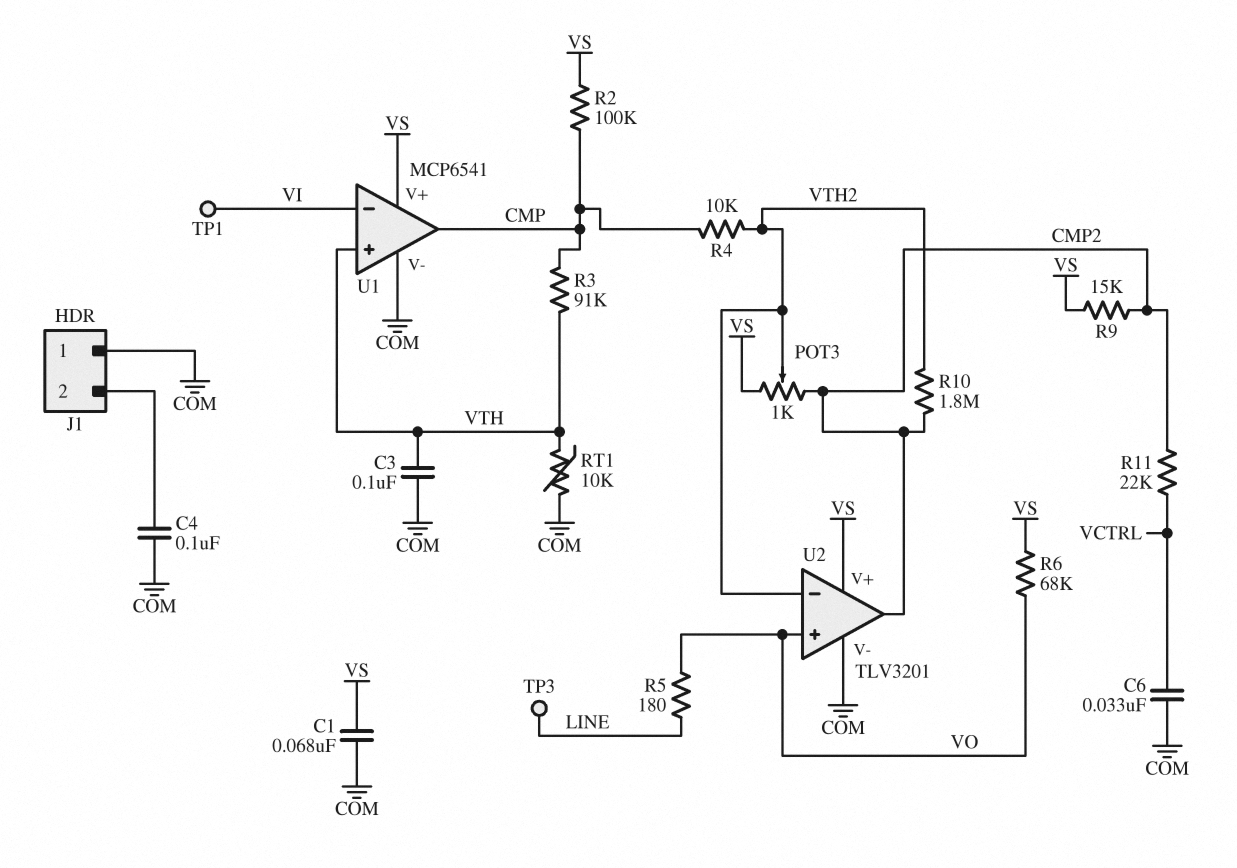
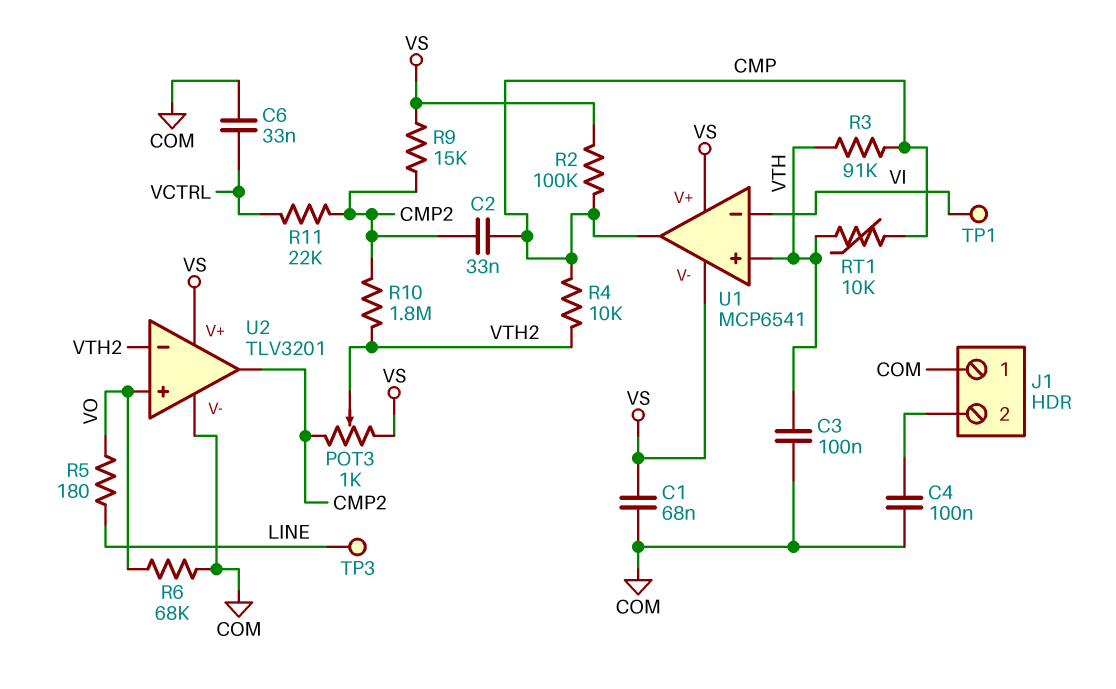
C2: none -> 33nF (CMP, CMP2)
R6: 68k (VO, VS) -> 68k (COM, VO)
RT1: 10k (COM, VTH) -> 10k (CMP, VTH)
U1 pin V-: COM -> VS

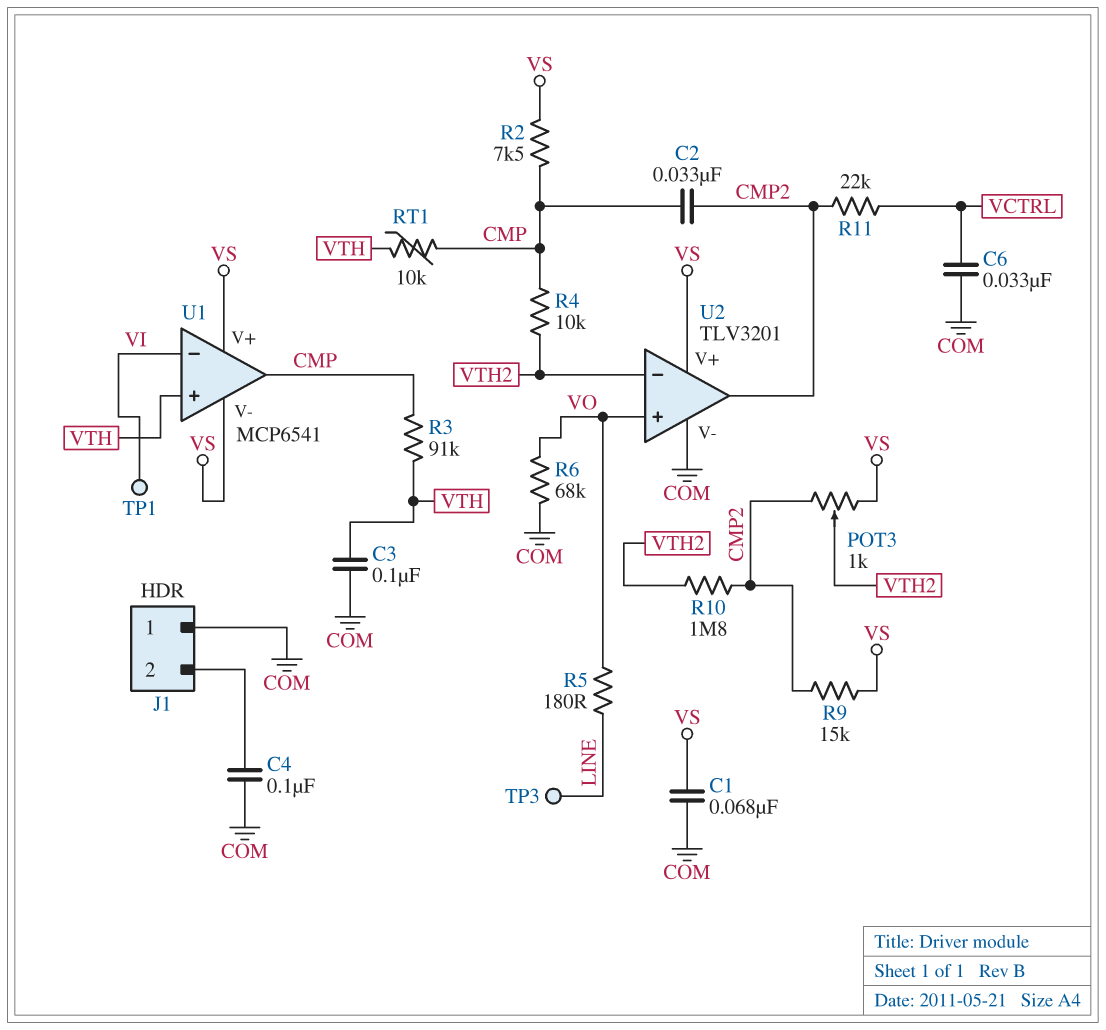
R2: 100k (CMP, VS) -> 7.5k (CMP, VS)

